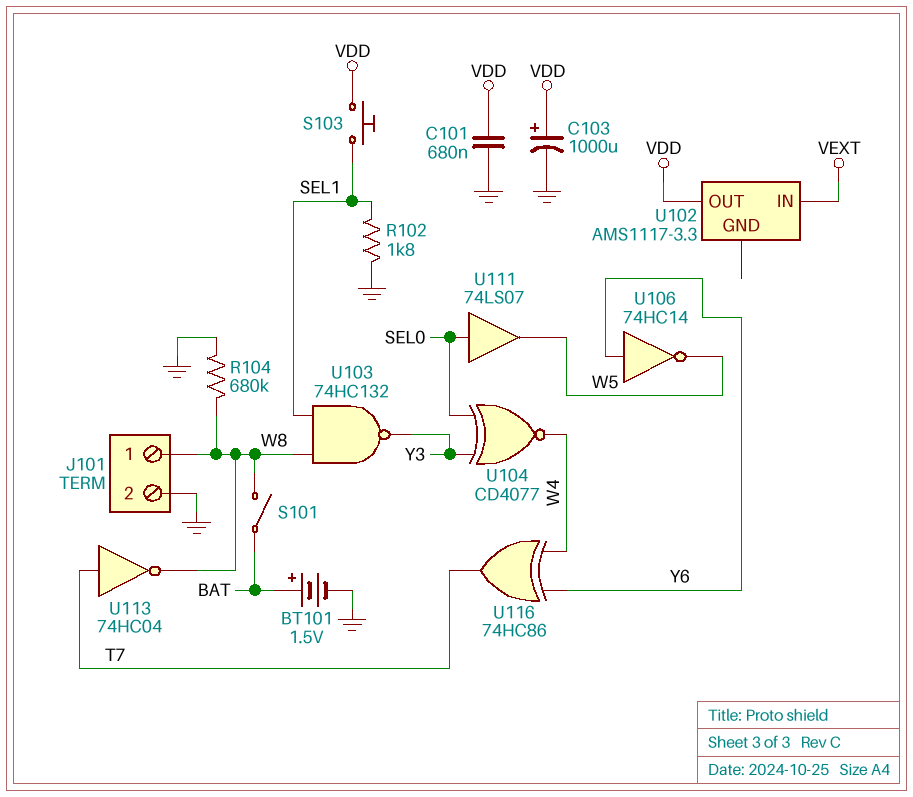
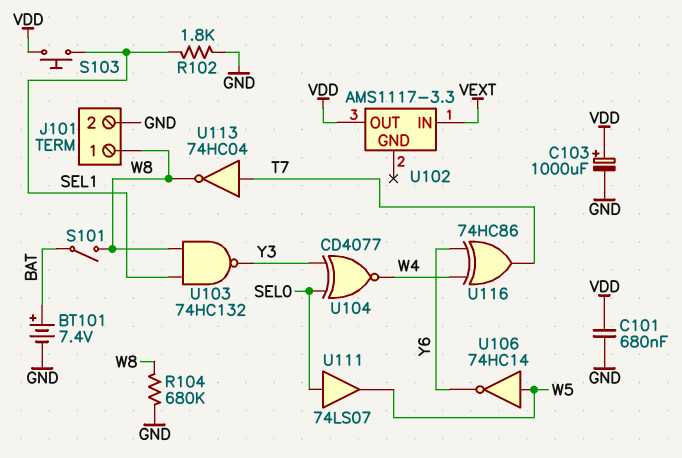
BT101: 1.5V (plus BAT, minus GND) -> 7.4V (plus BAT, minus GND)
U106: NOT 74HC14 (in Y6, out W5) -> NOT 74HC14 (in W5, out Y6)

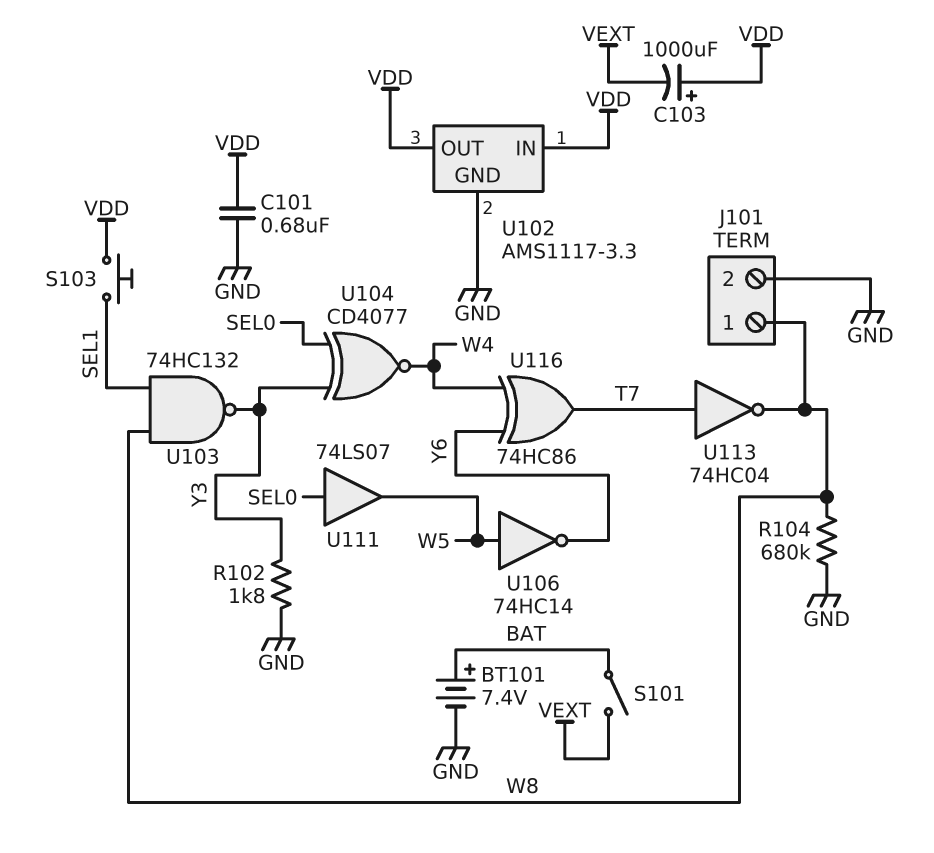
C103: 1000uF (plus VDD, minus GND) -> 1000uF (plus VDD, minus VEXT)
R102: 1.8k (GND, SEL1) -> 1.8k (GND, Y3)
S101: switch (BAT, W8) -> switch (BAT, VEXT)
U102 pin GND: none -> GND
U102 pin IN: VEXT -> VDD

